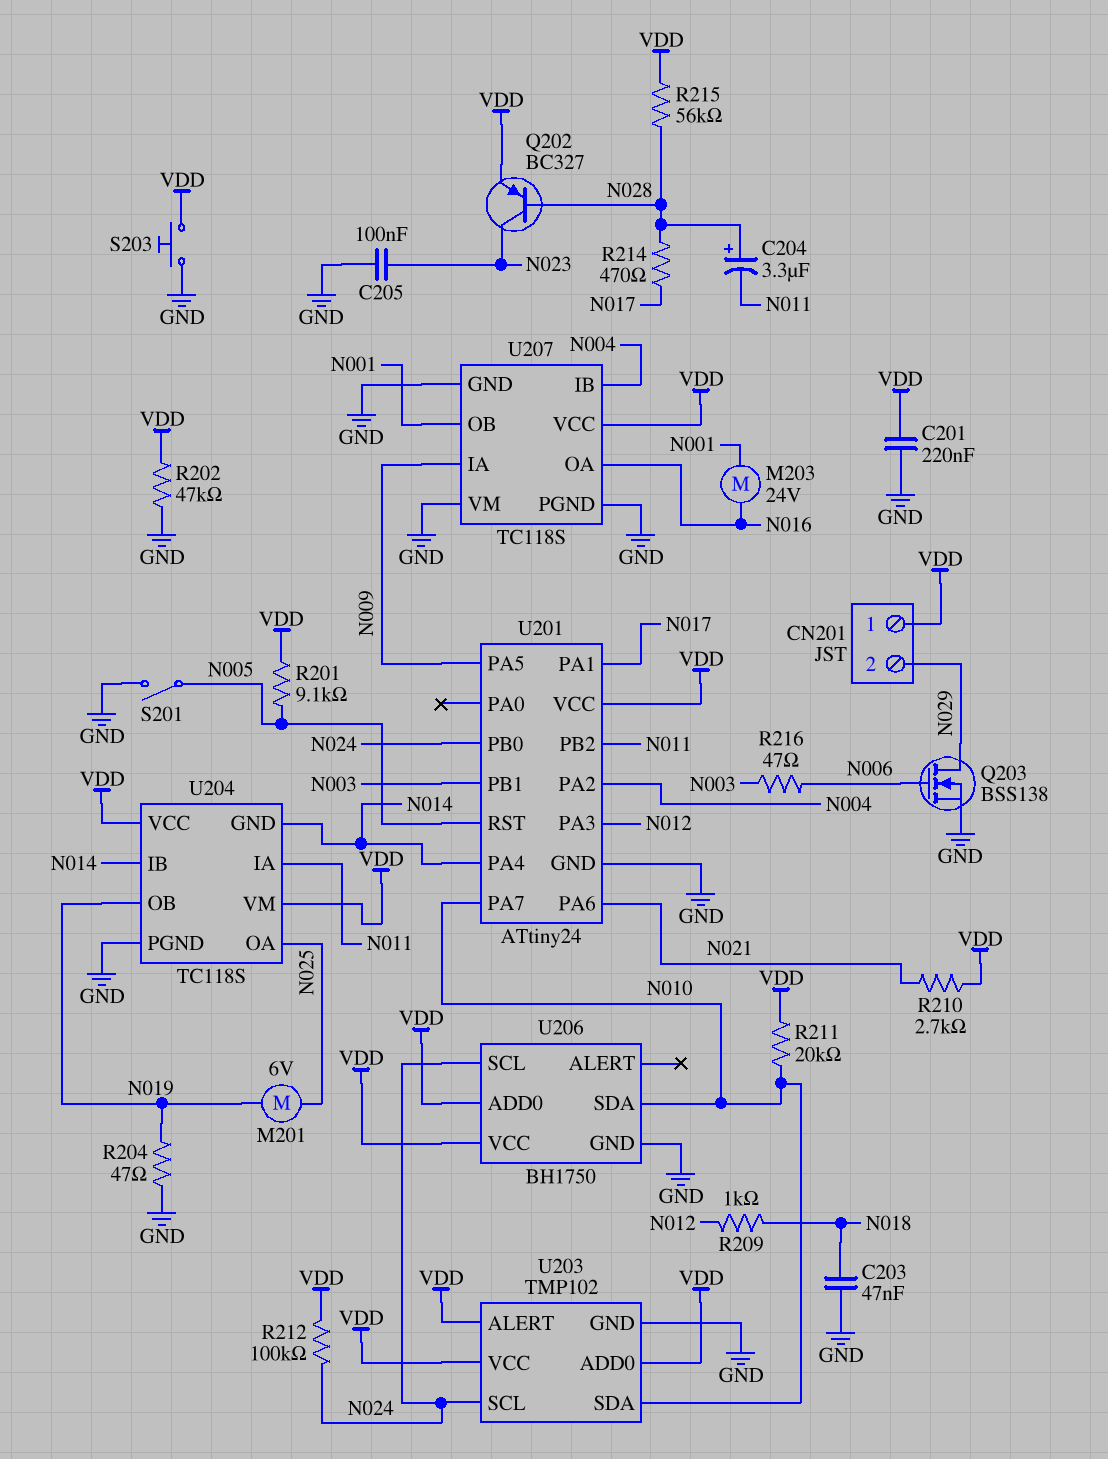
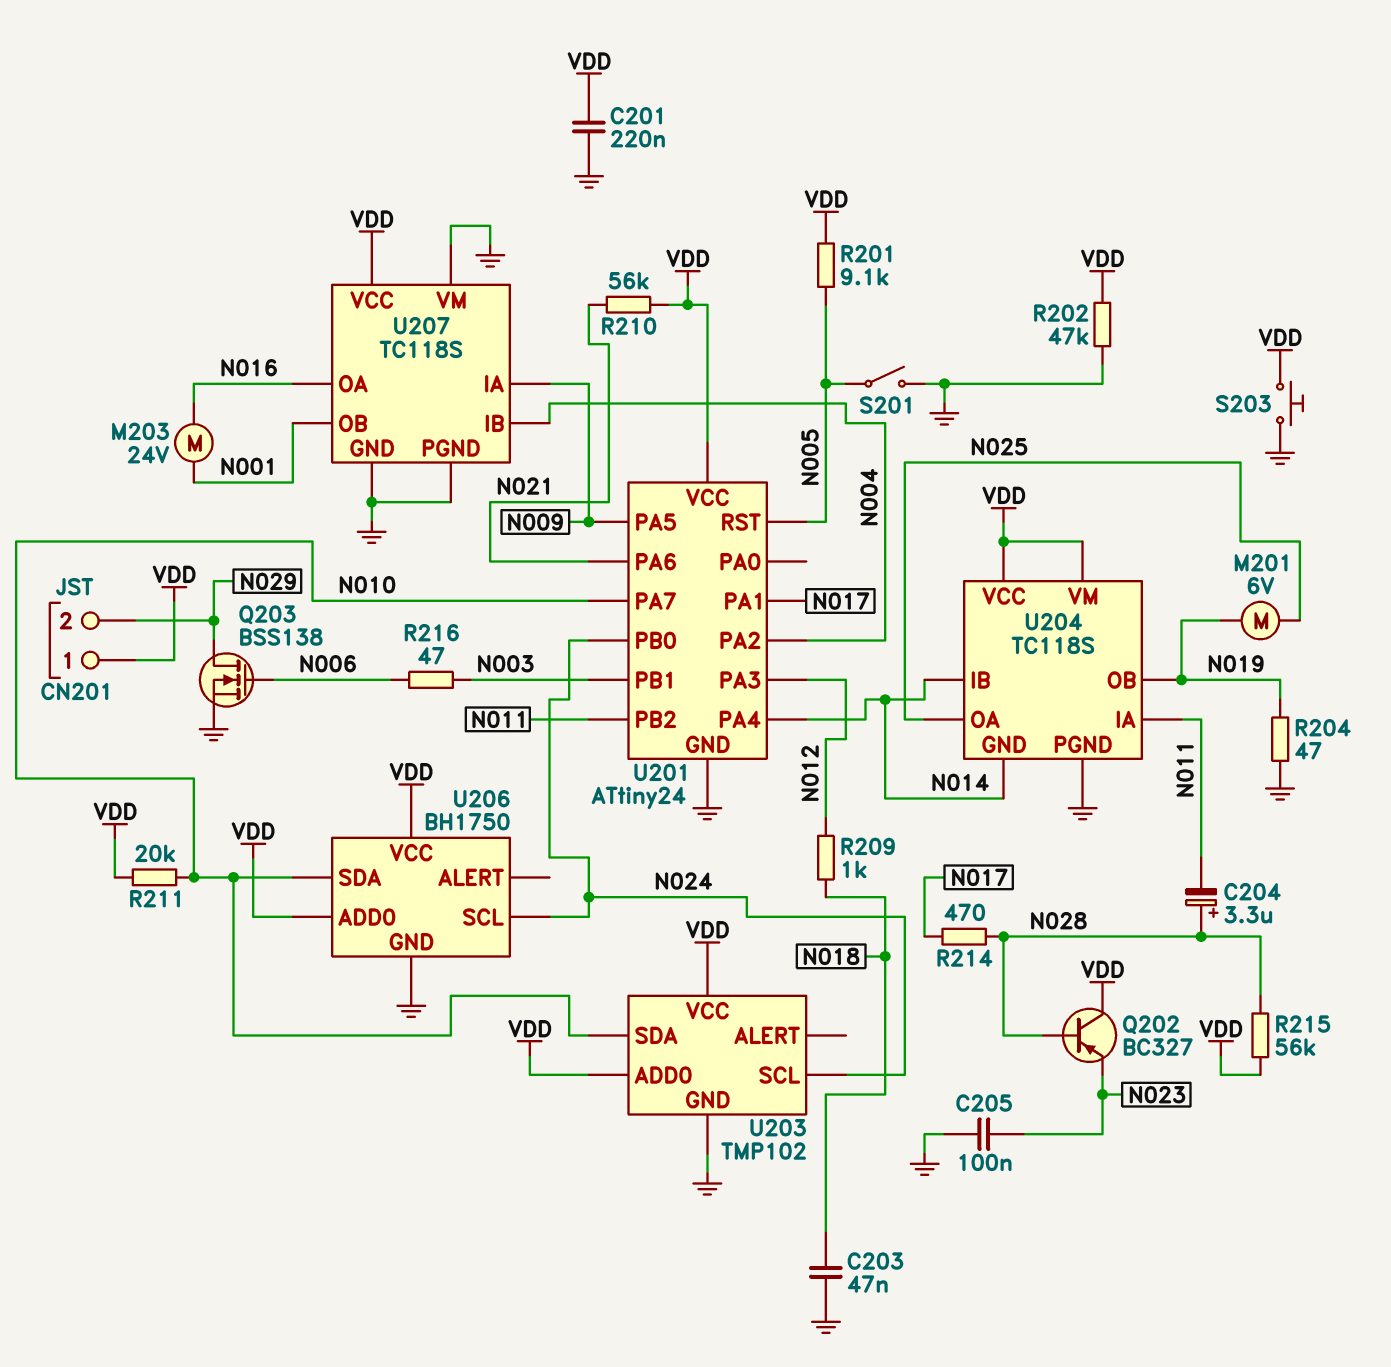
Q202: PNP BC327 (B N028, C N023, E VDD) -> PNP BC327 (B N028, C VDD, E N023)
R210: 2.7k (N021, VDD) -> 56k (N021, VDD)
R212: 100k (N024, VDD) -> none
U203 pin ALERT: VDD -> none

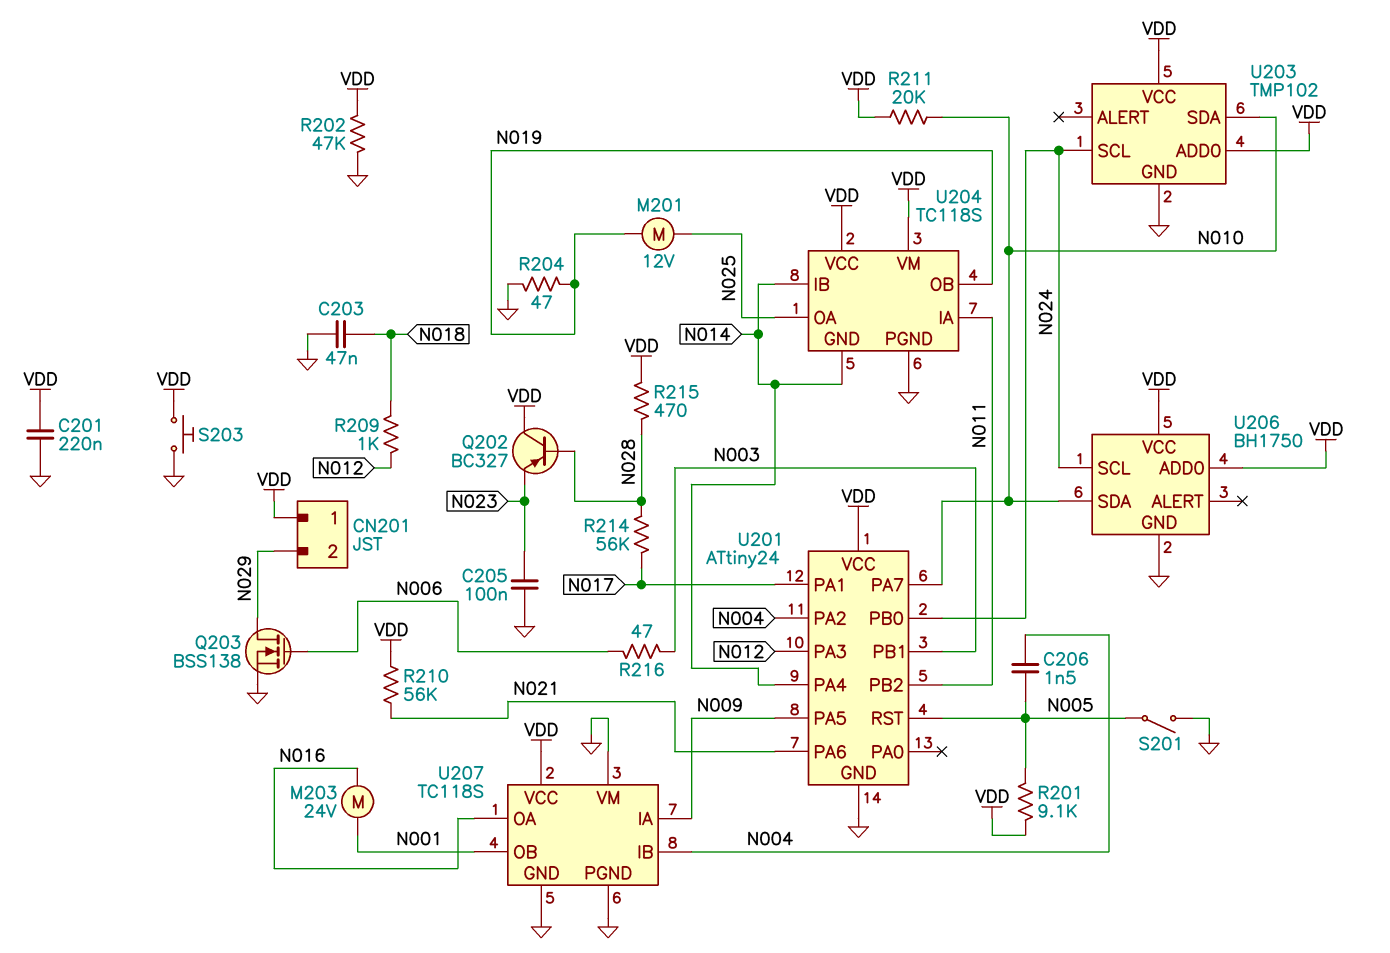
C204: 3.3uF (plus N028, minus N011) -> none
C206: none -> 1.5nF (N004, N005)
M201: motor 6V (N019, N025) -> motor 12V (N019, N025)
R214: 470 (N017, N028) -> 56k (N017, N028)
R215: 56k (N028, VDD) -> 470 (N028, VDD)

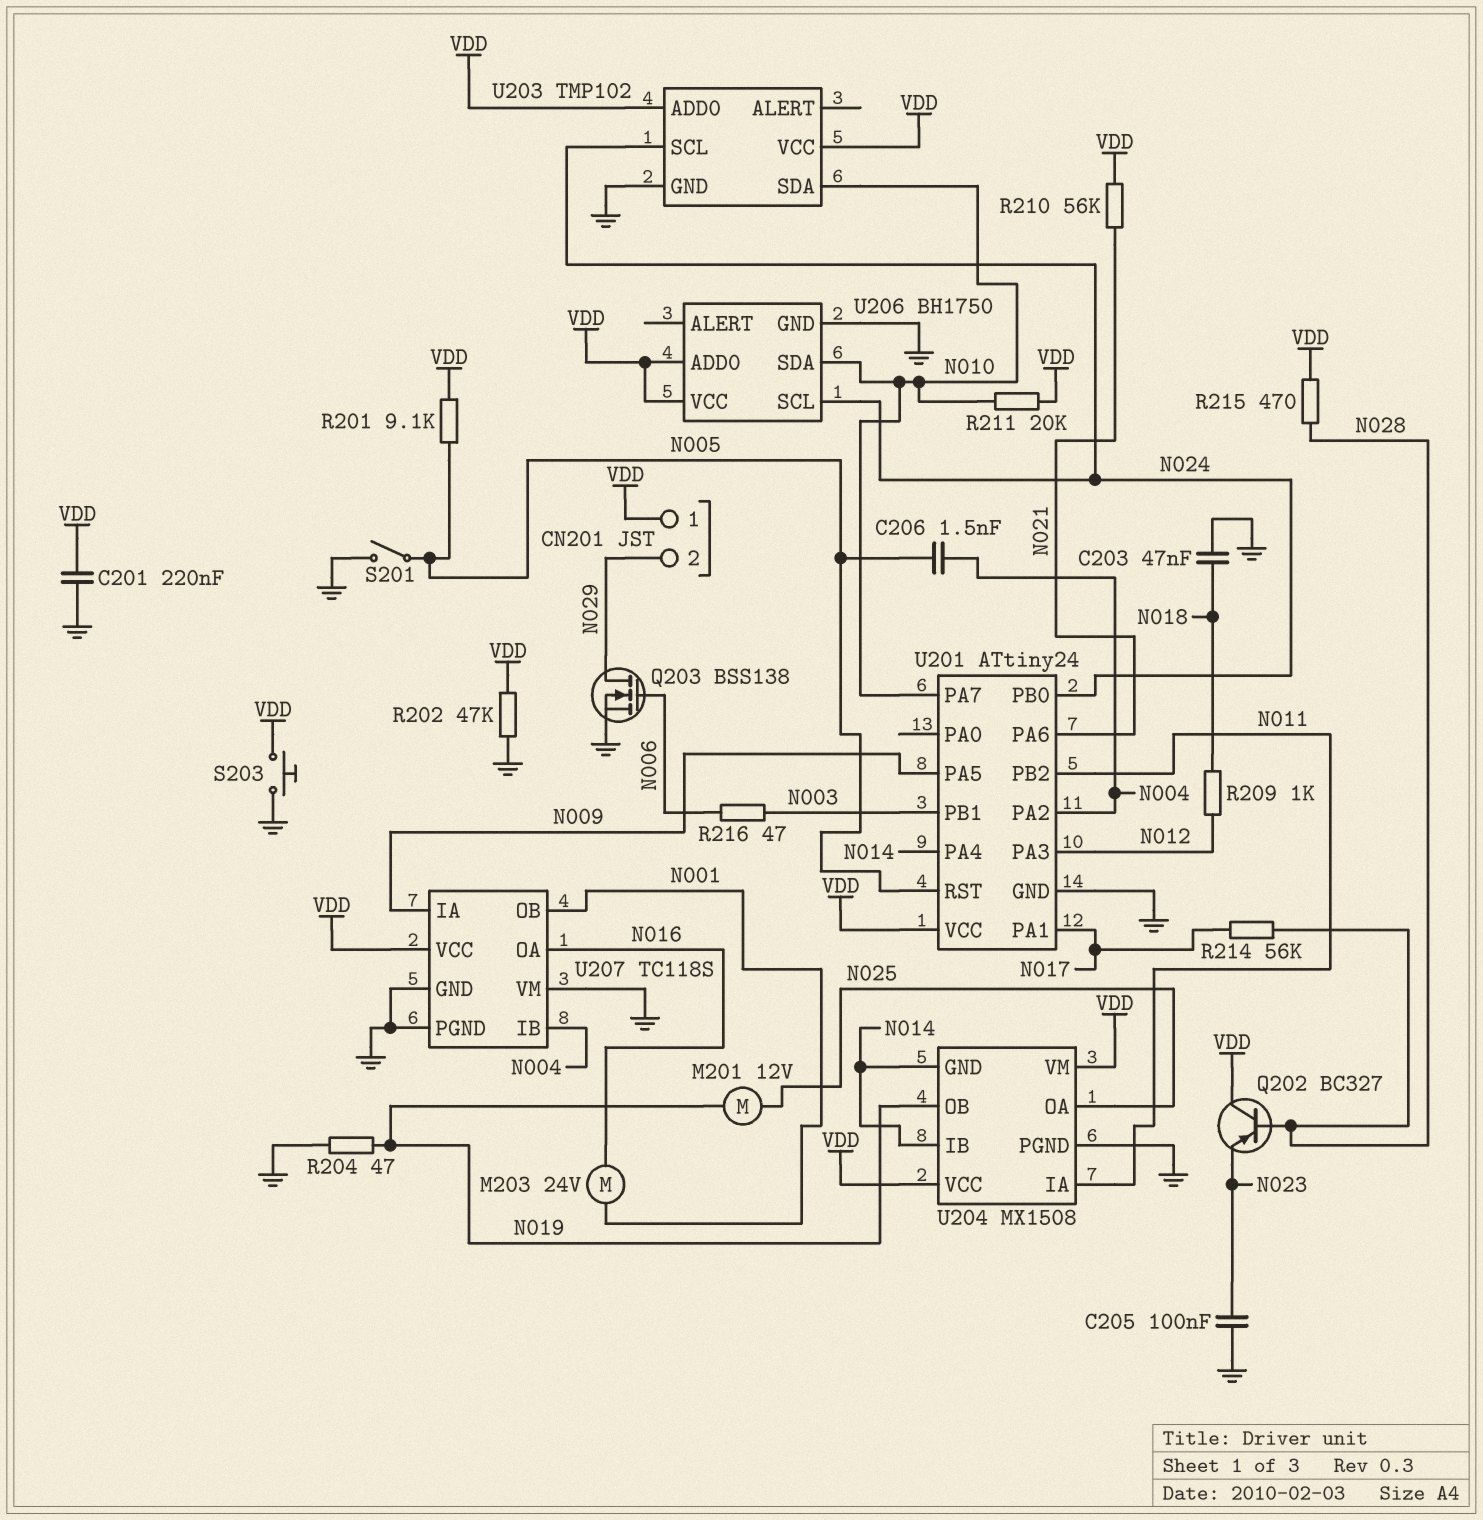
U204: TC118S -> MX1508

